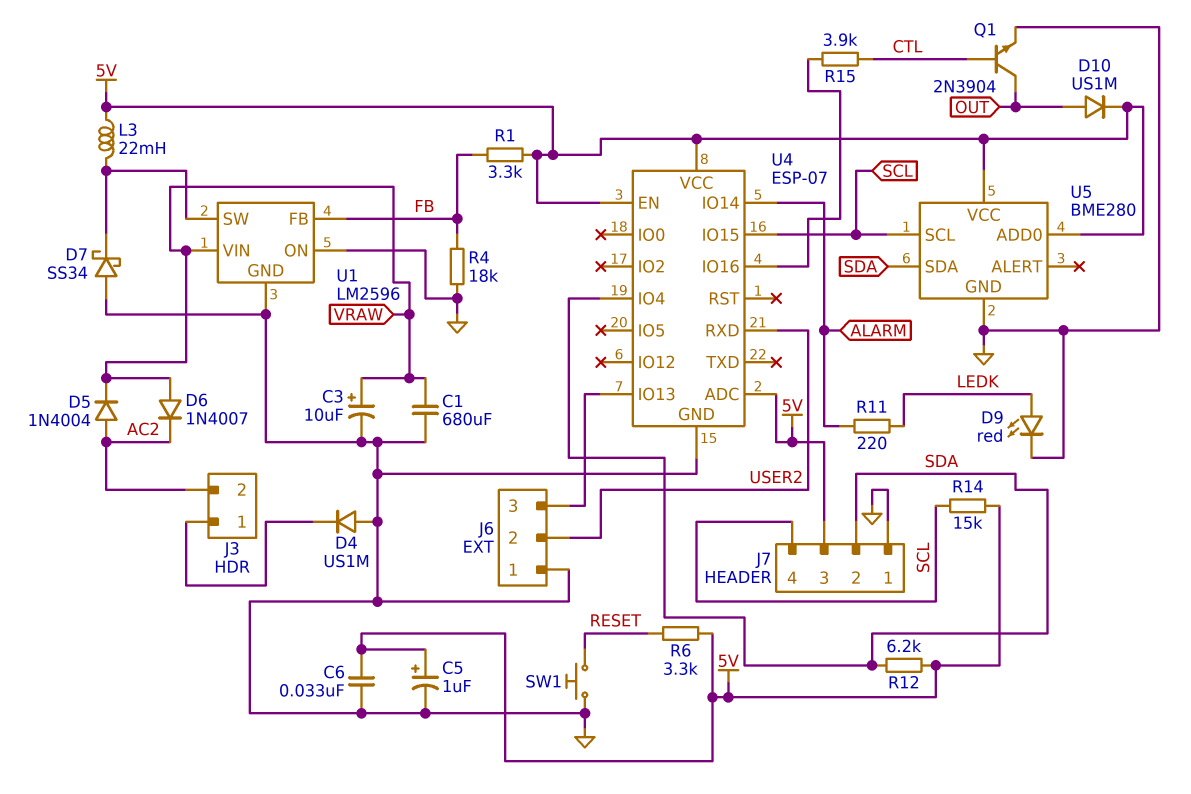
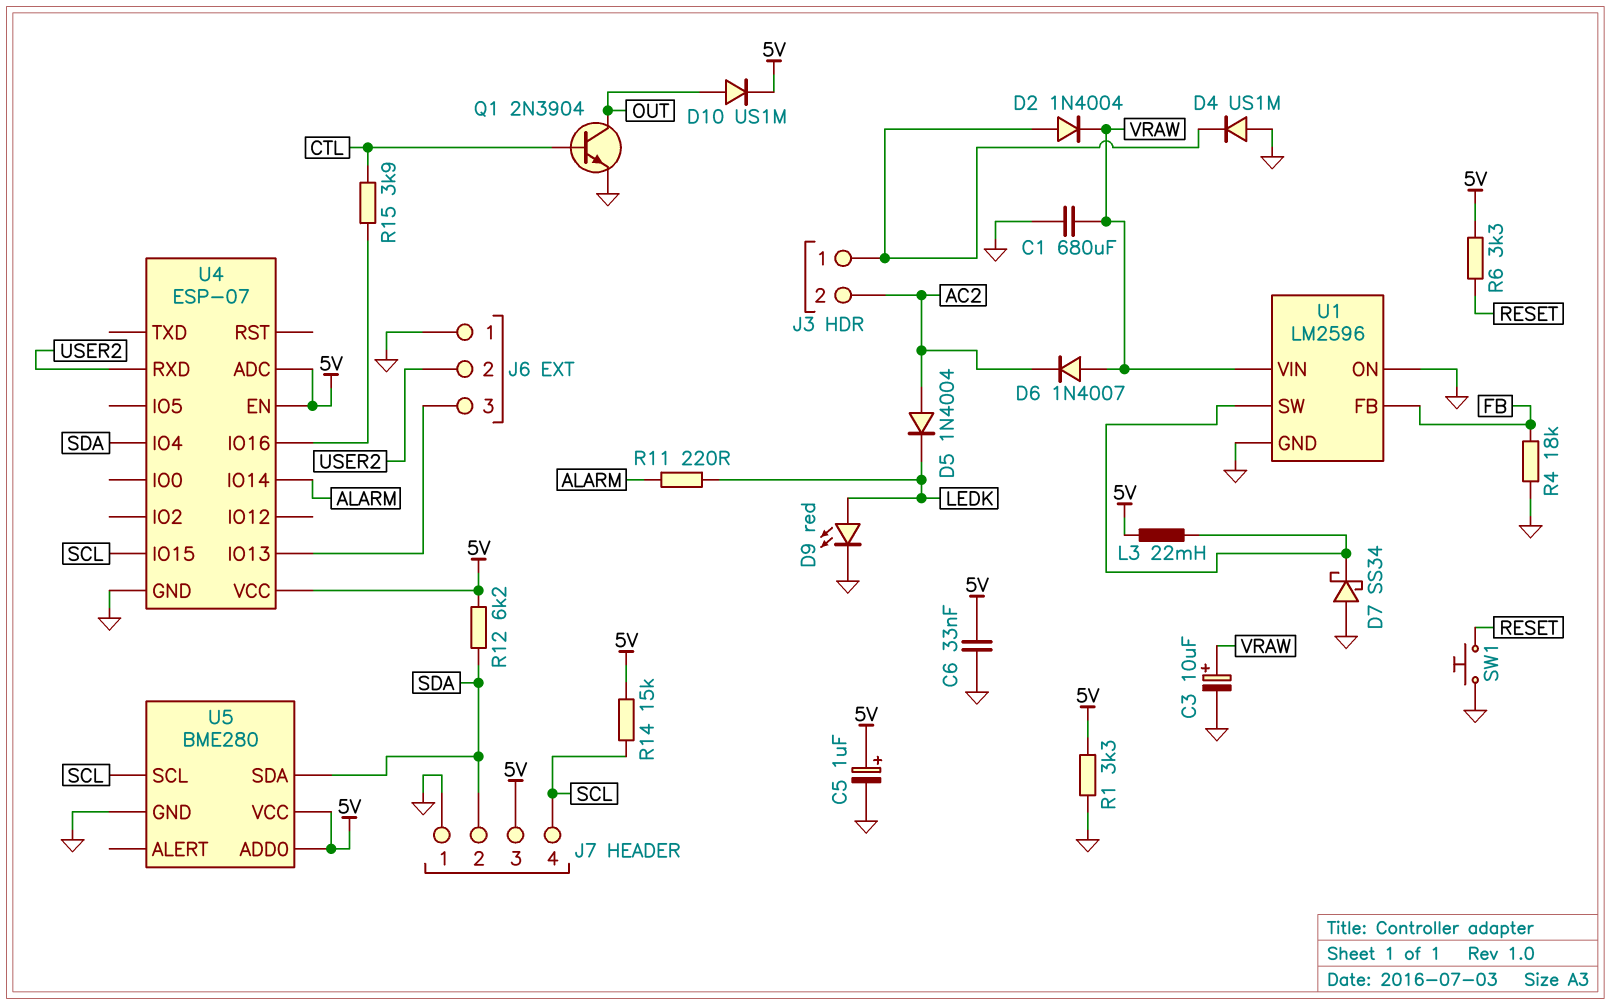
D2: none -> diode 1N4004 (A J3/1, K VRAW)
D5: diode 1N4004 (A AC2, K VRAW) -> diode 1N4004 (A AC2, K LEDK)
R1: 3.3k (5V, FB) -> 3.3k (5V, GND)

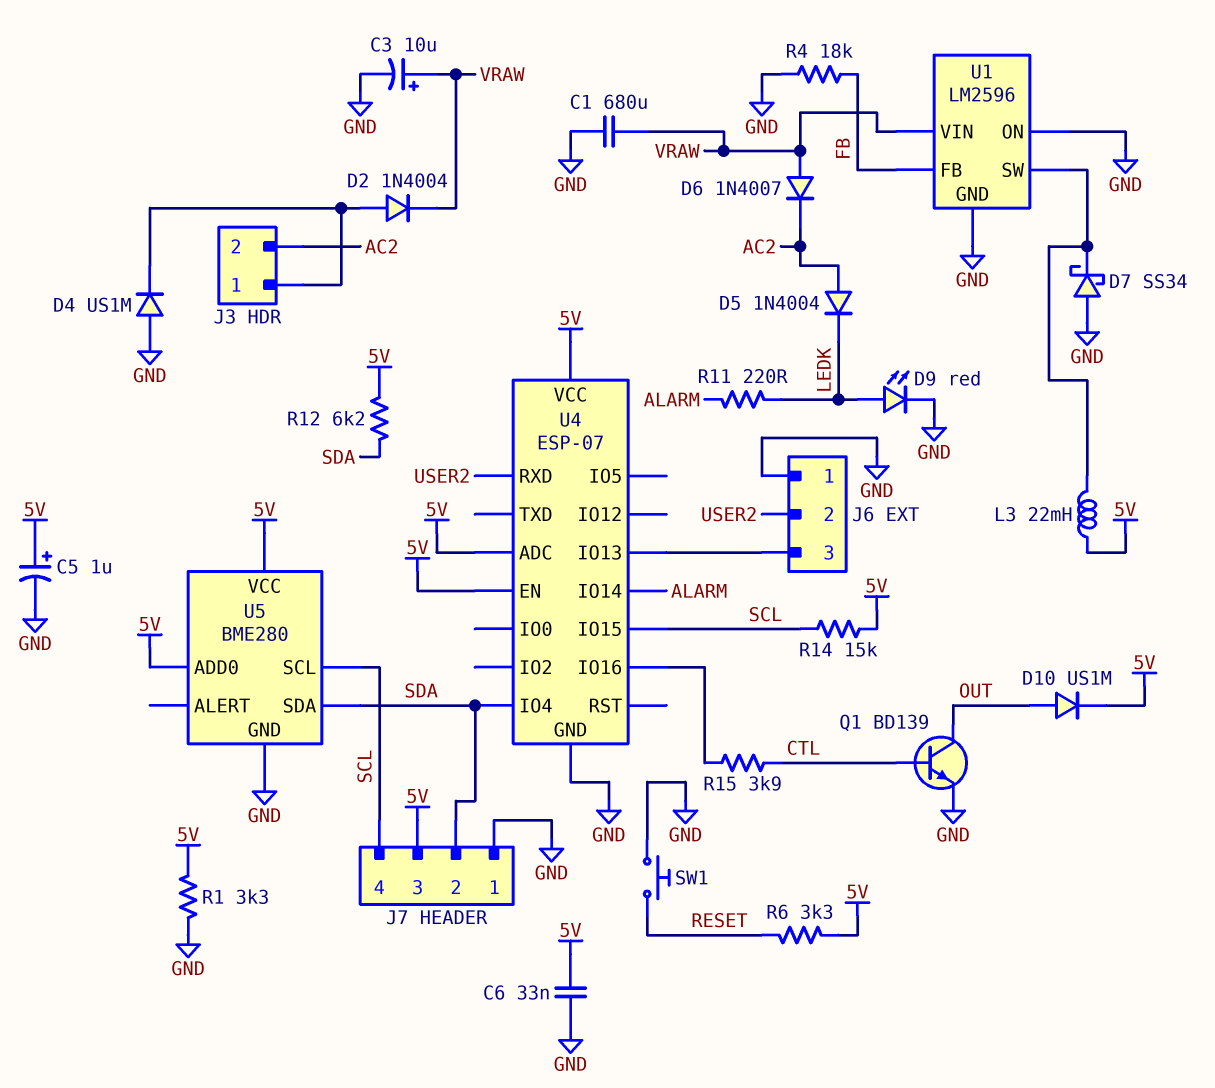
Q1: NPN 2N3904 (B CTL, C OUT, E GND) -> NPN BD139 (B CTL, C OUT, E GND)

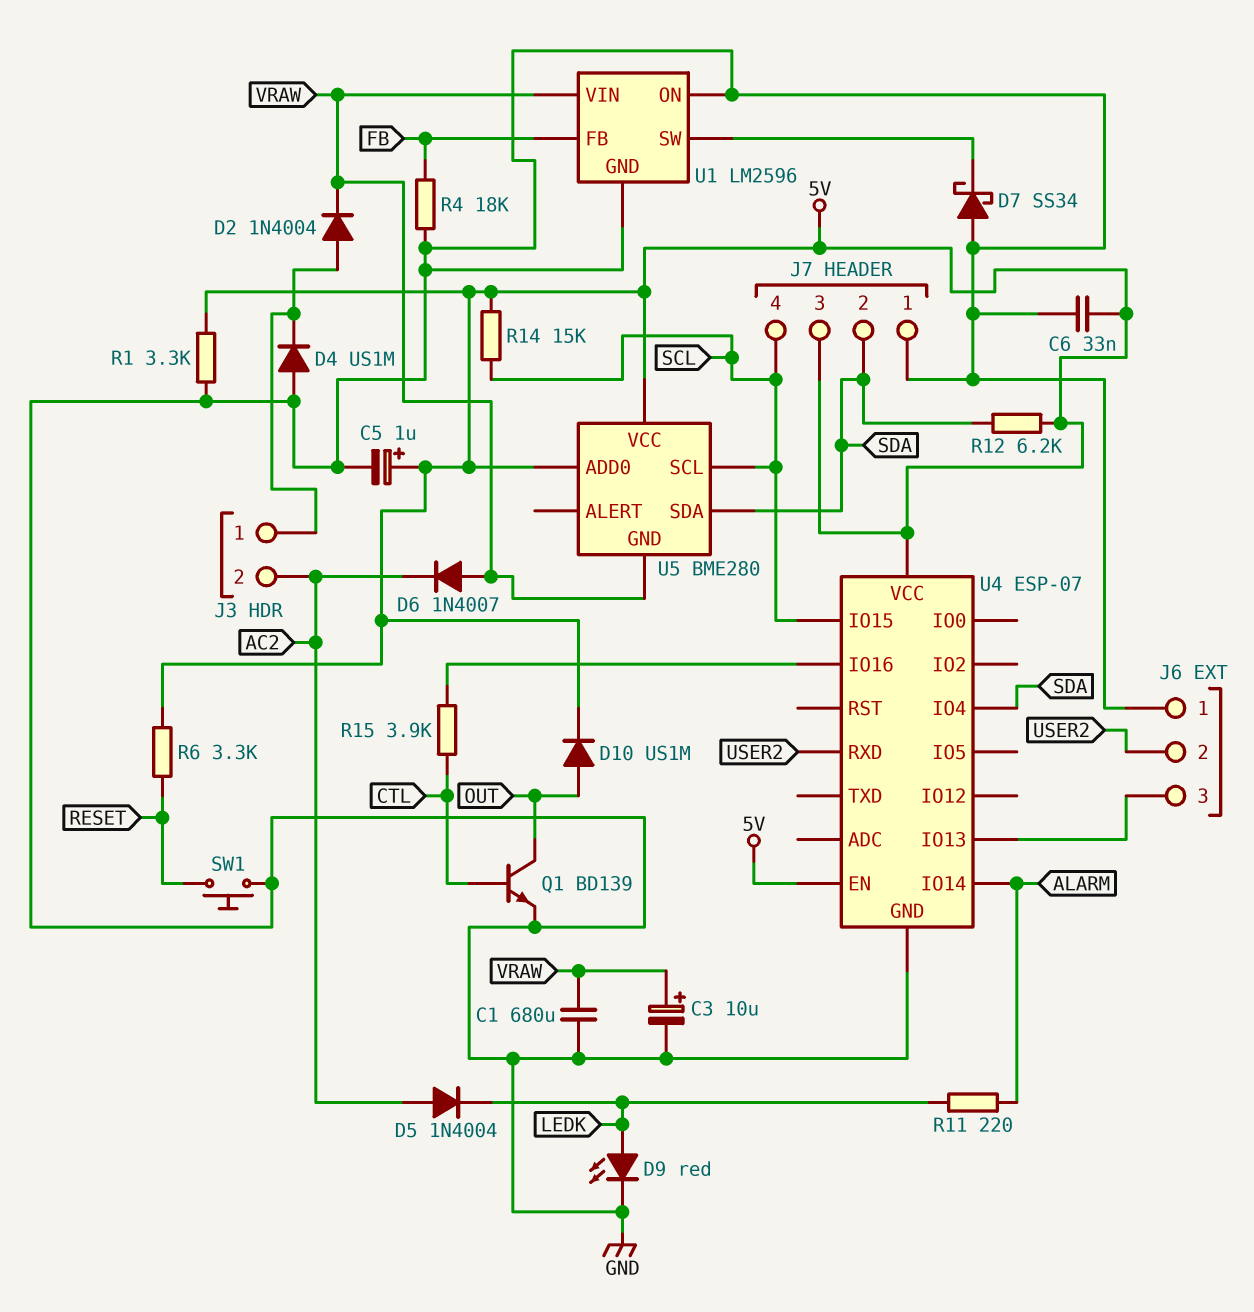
L3: 22mH (5V, U1/SW) -> none
U4 pin ADC: 5V -> none
U5 pin GND: GND -> VRAW

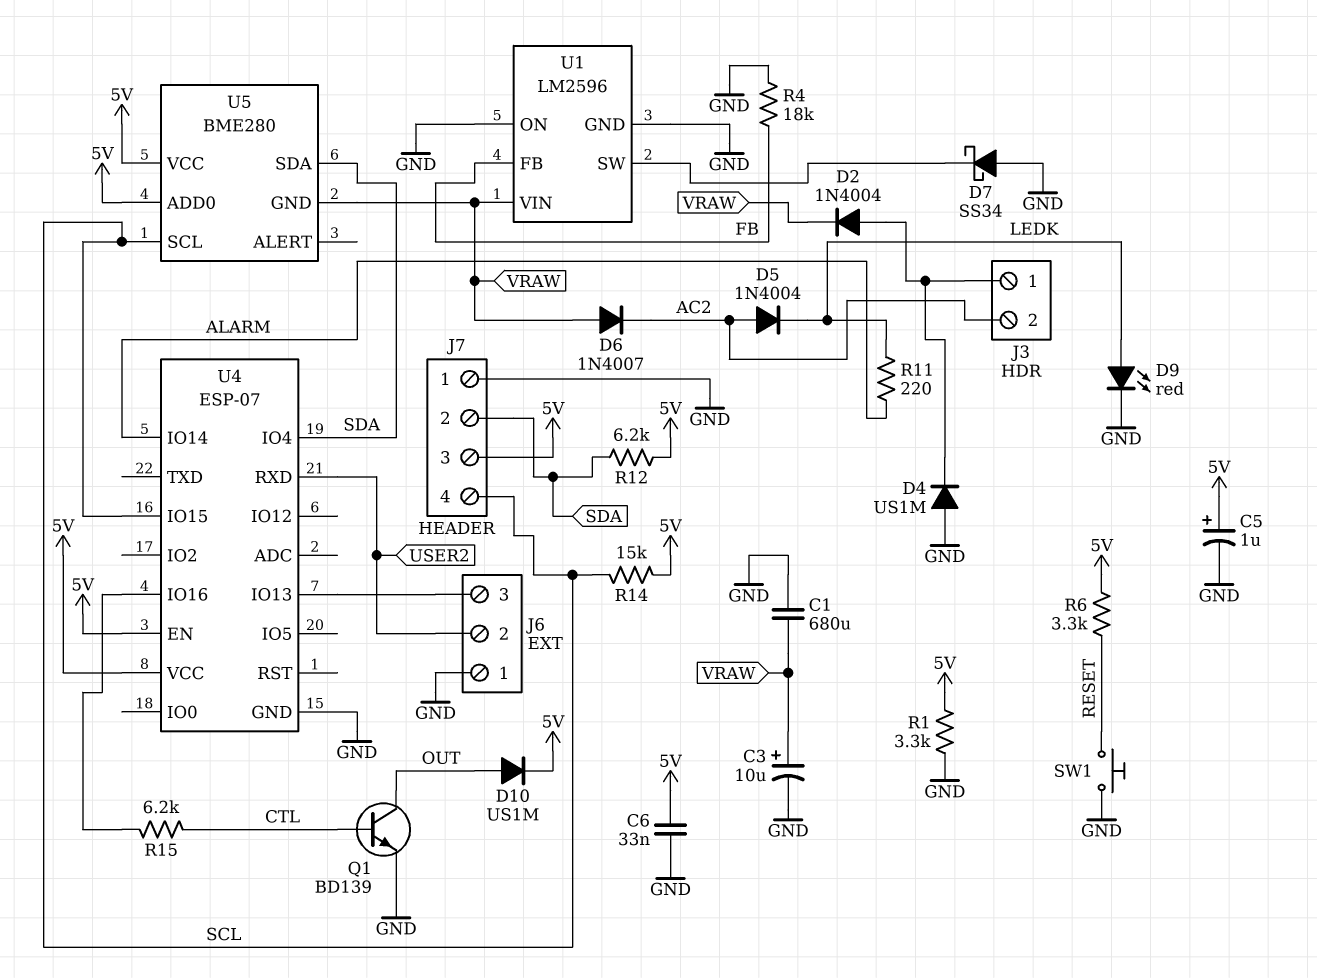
R15: 3.9k (CTL, U4/IO16) -> 6.2k (CTL, U4/IO16)

